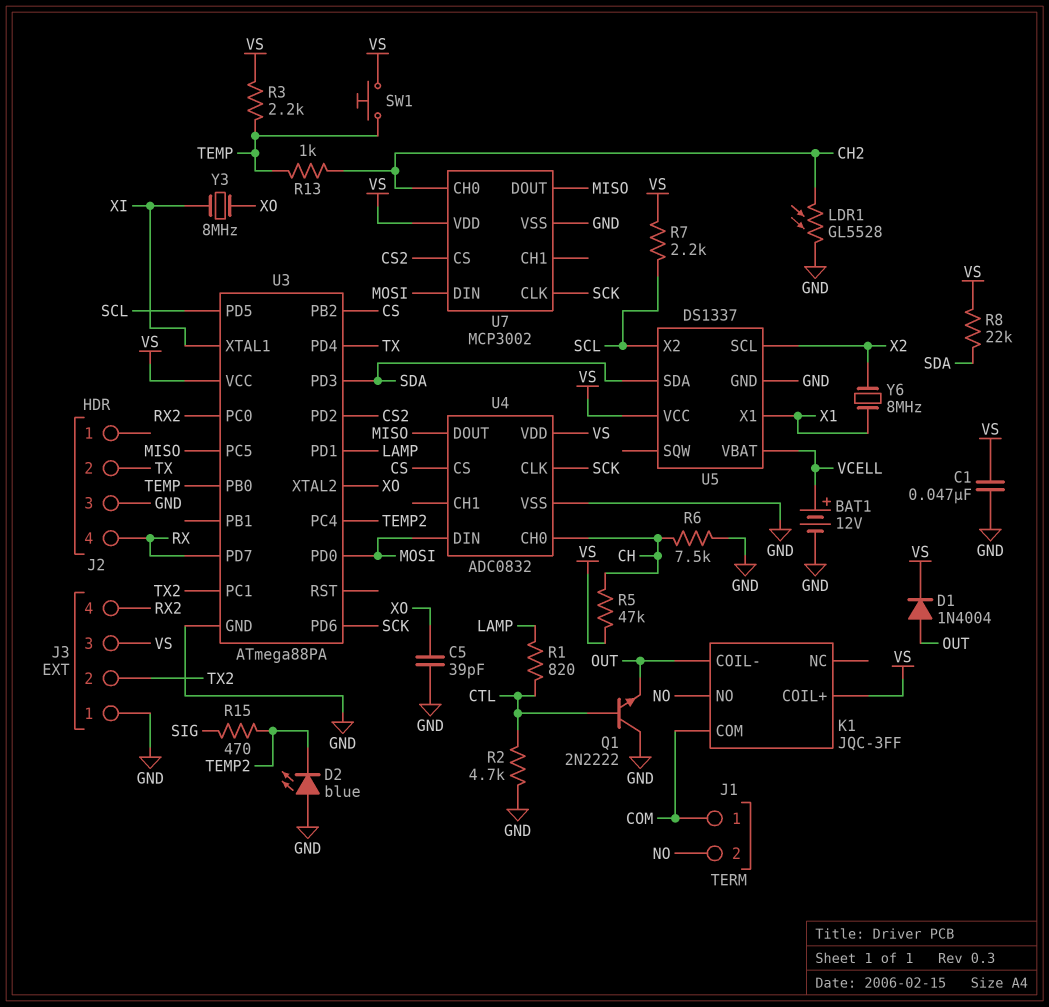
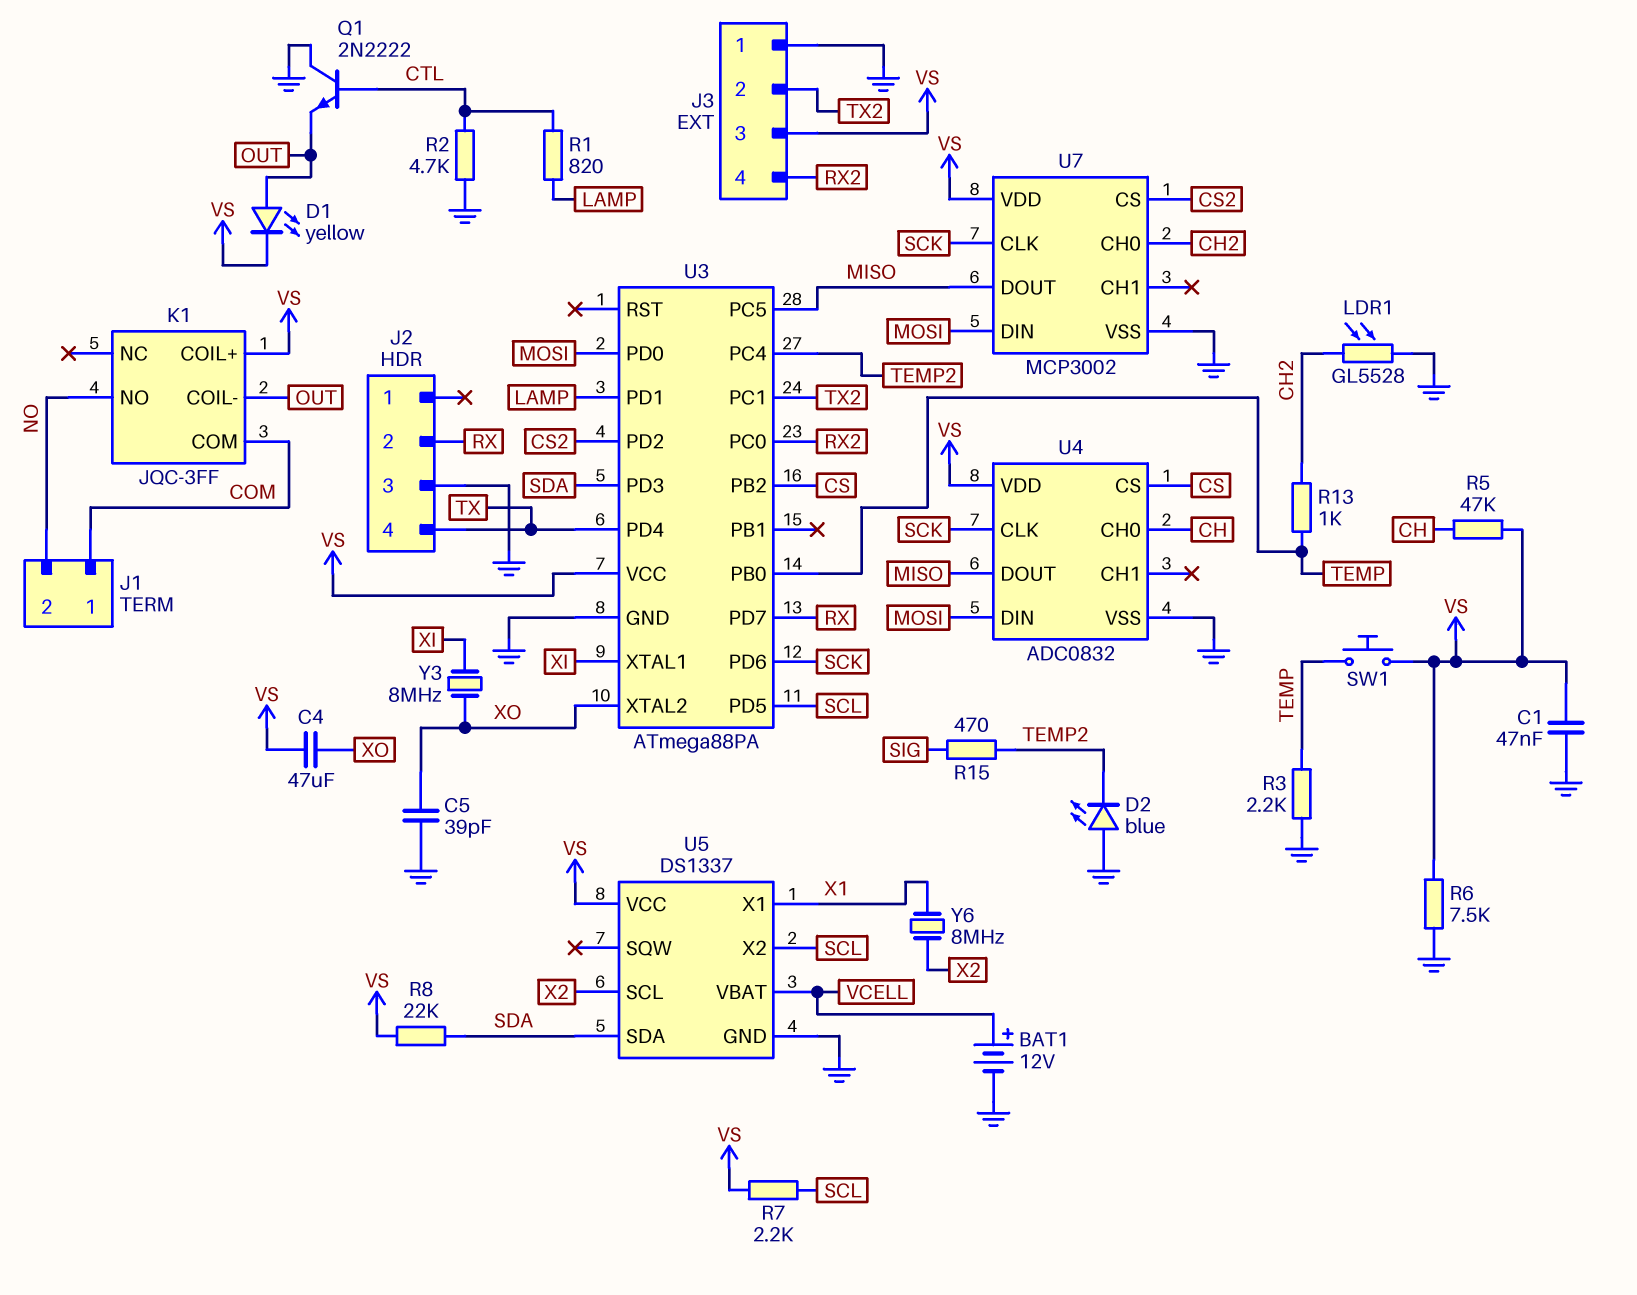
C4: none -> 47uF (VS, XO)
D1: diode 1N4004 (A OUT, K VS) -> LED yellow (A OUT, K VS)
J2 pin 2: TX -> RX
J2 pin 4: RX -> TX
R3: 2.2k (TEMP, VS) -> 2.2k (GND, TEMP)
R6: 7.5k (CH, GND) -> 7.5k (GND, VS)

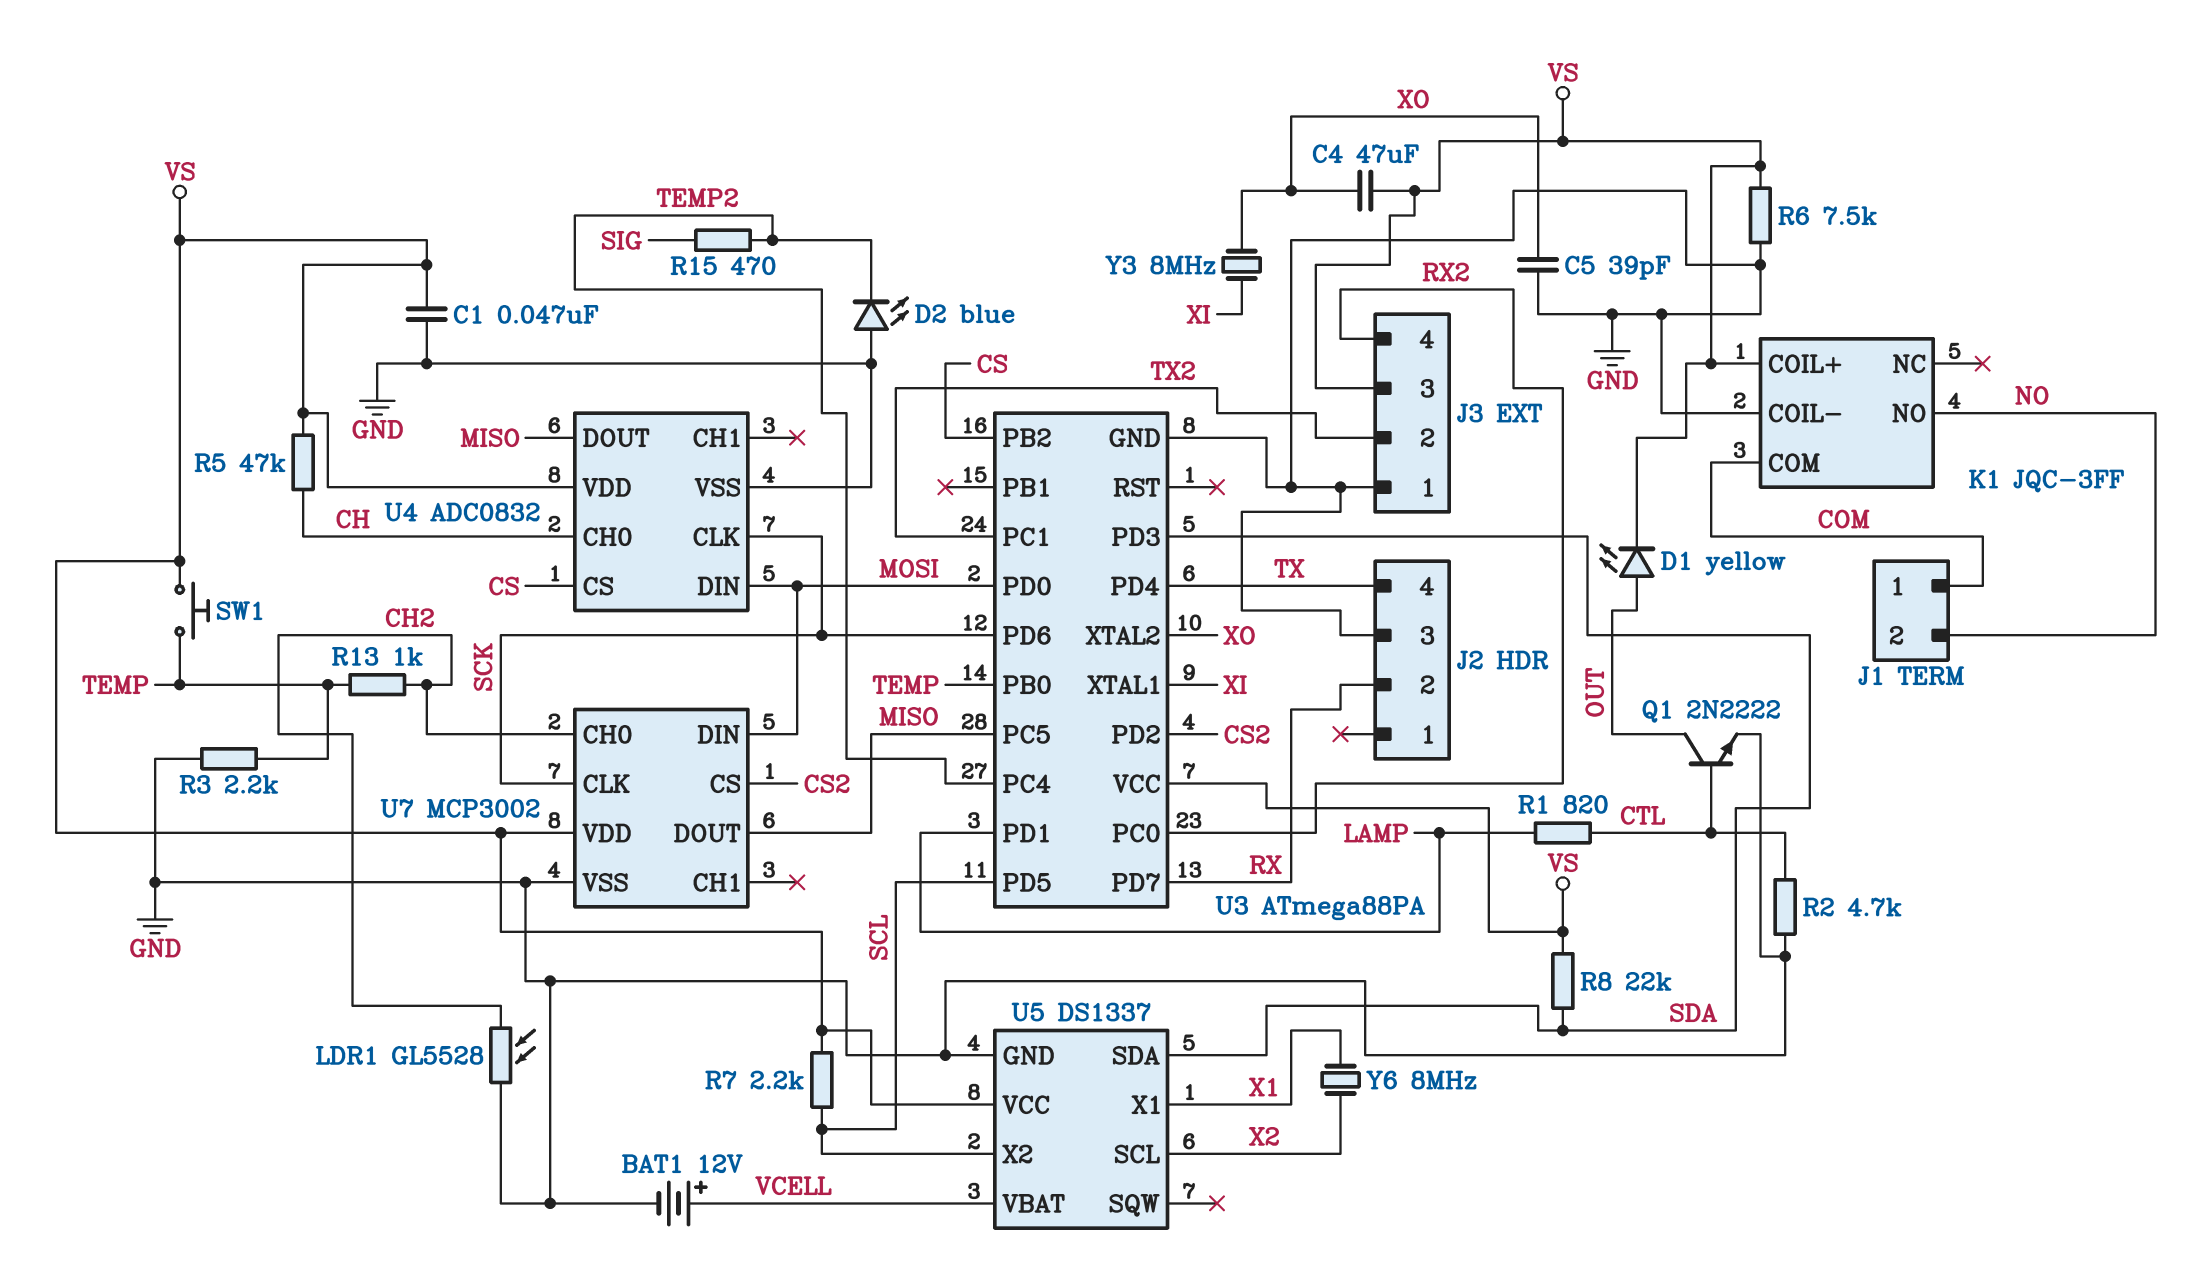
K1 pin COIL-: OUT -> GND
Q1: NPN 2N2222 (B CTL, C GND, E OUT) -> NPN 2N2222 (B CTL, C OUT, E GND)

